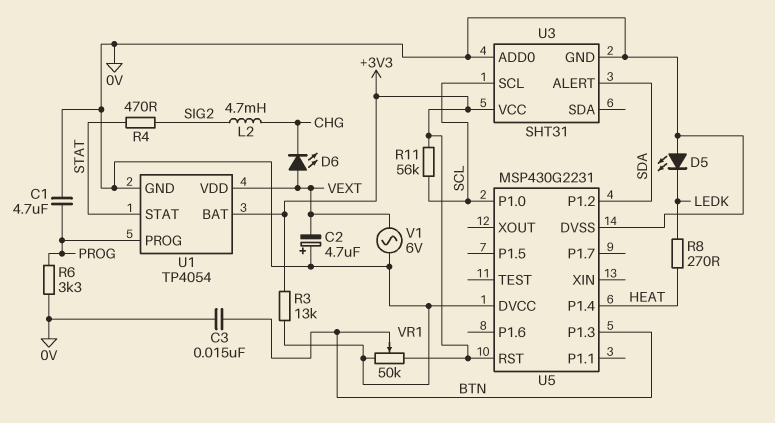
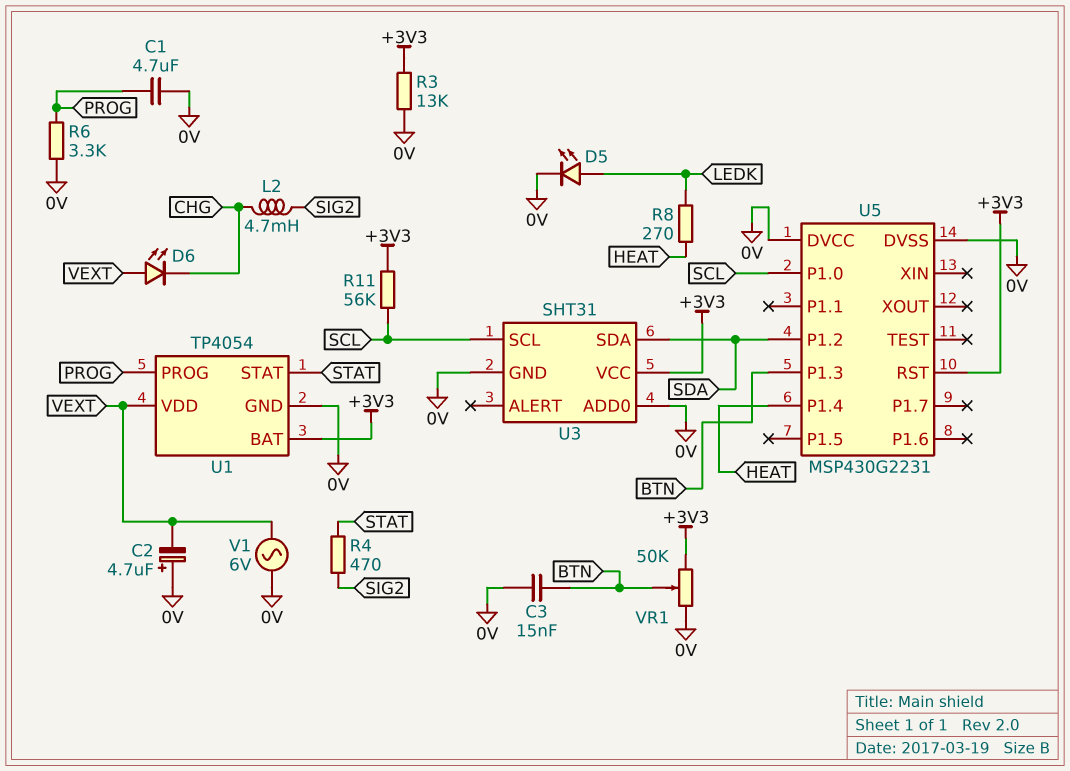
D5: LED (A 0V, K LEDK) -> LED (A LEDK, K 0V)
U3 pin ALERT: SDA -> none
U3 pin SDA: none -> SDA

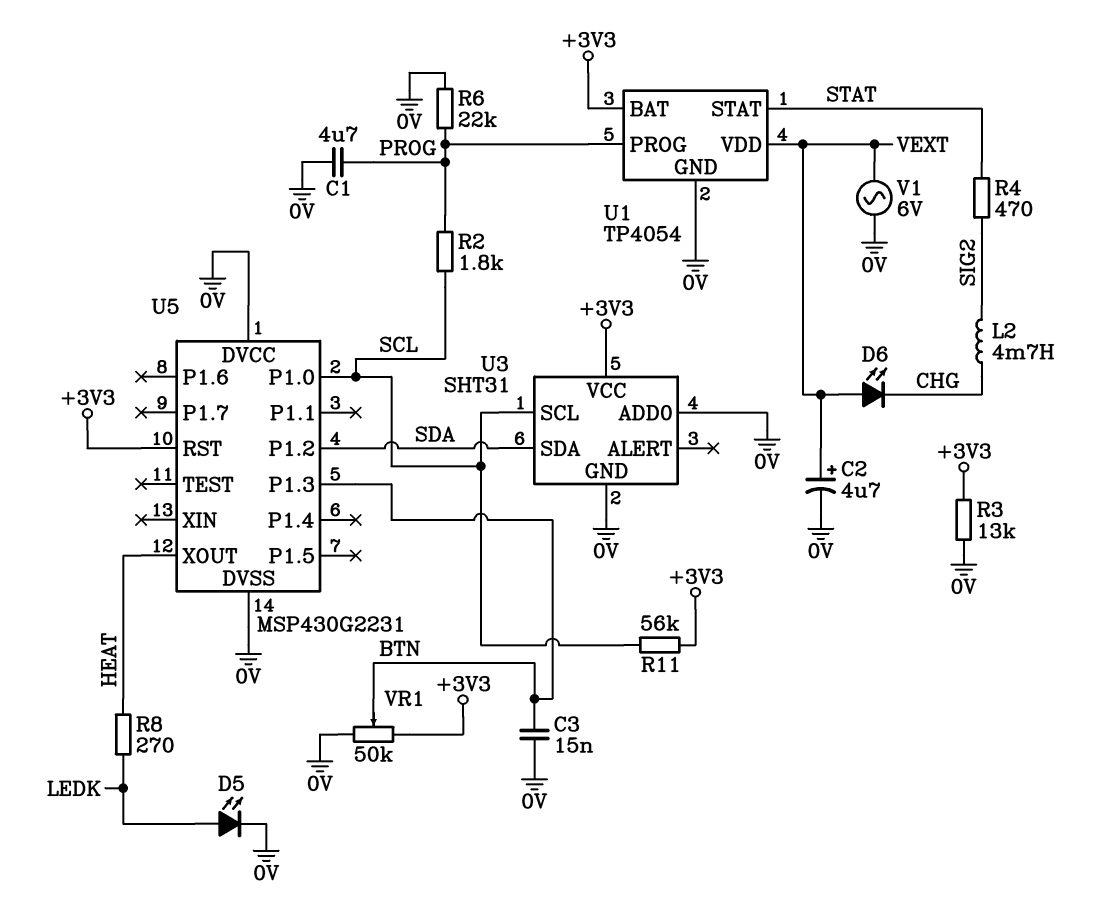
C2: 4.7uF (plus 0V, minus VEXT) -> 4.7uF (plus VEXT, minus 0V)
R2: none -> 1.8k (PROG, SCL)
R6: 3.3k (0V, PROG) -> 22k (0V, PROG)
U5 pin P1.4: HEAT -> none
U5 pin XOUT: none -> HEAT

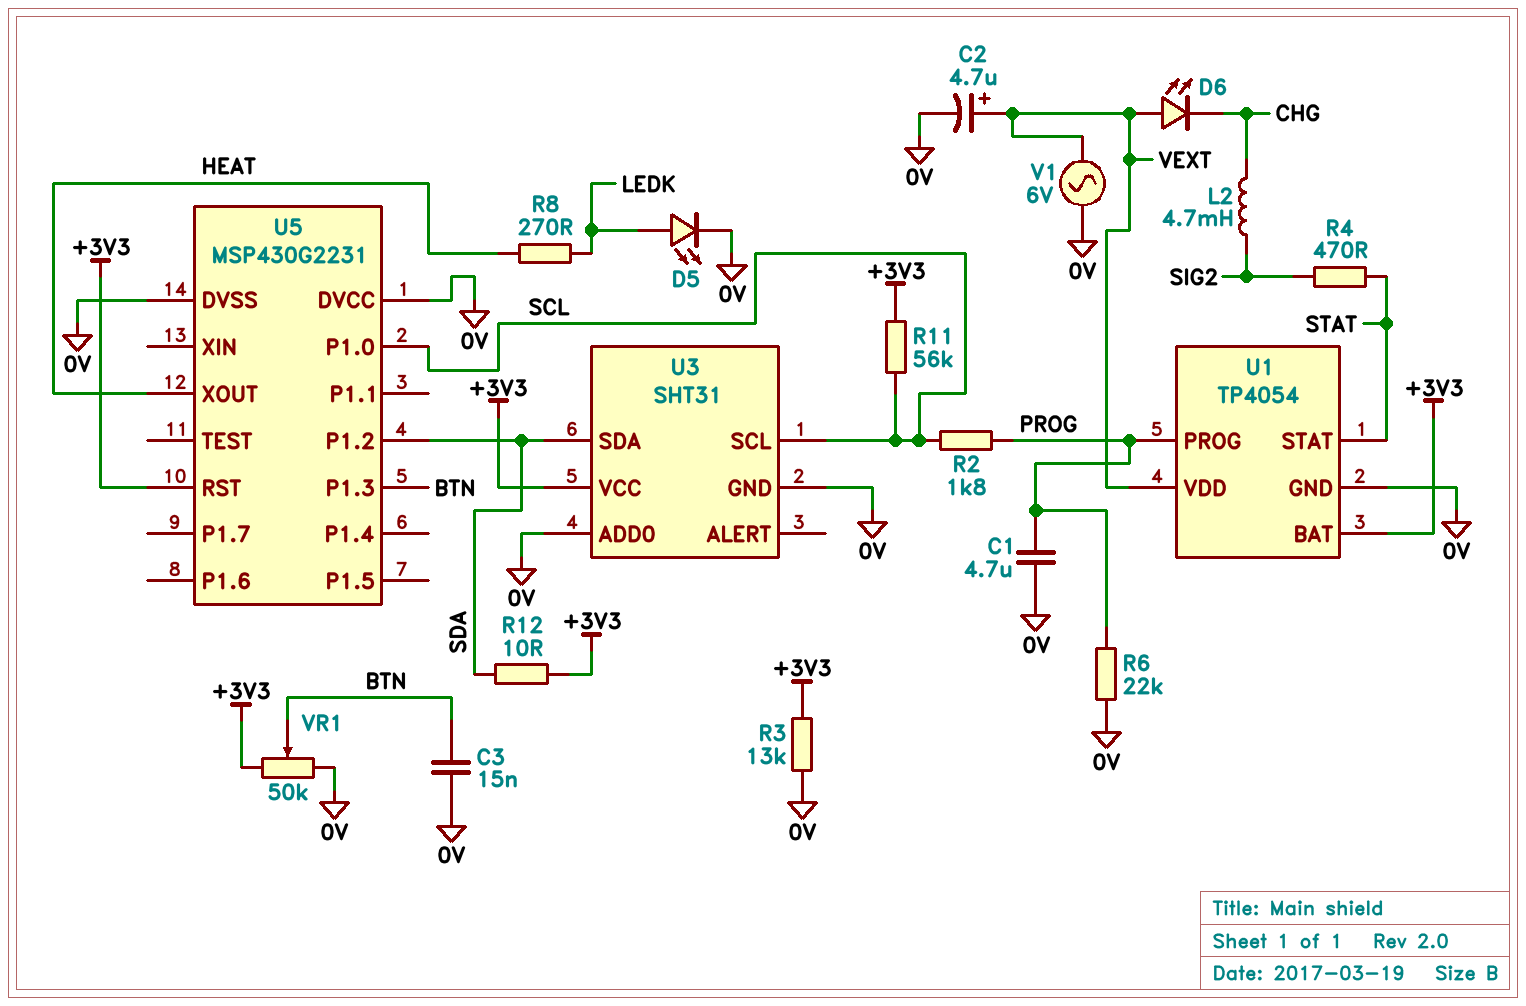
R12: none -> 10 (+3V3, SDA)

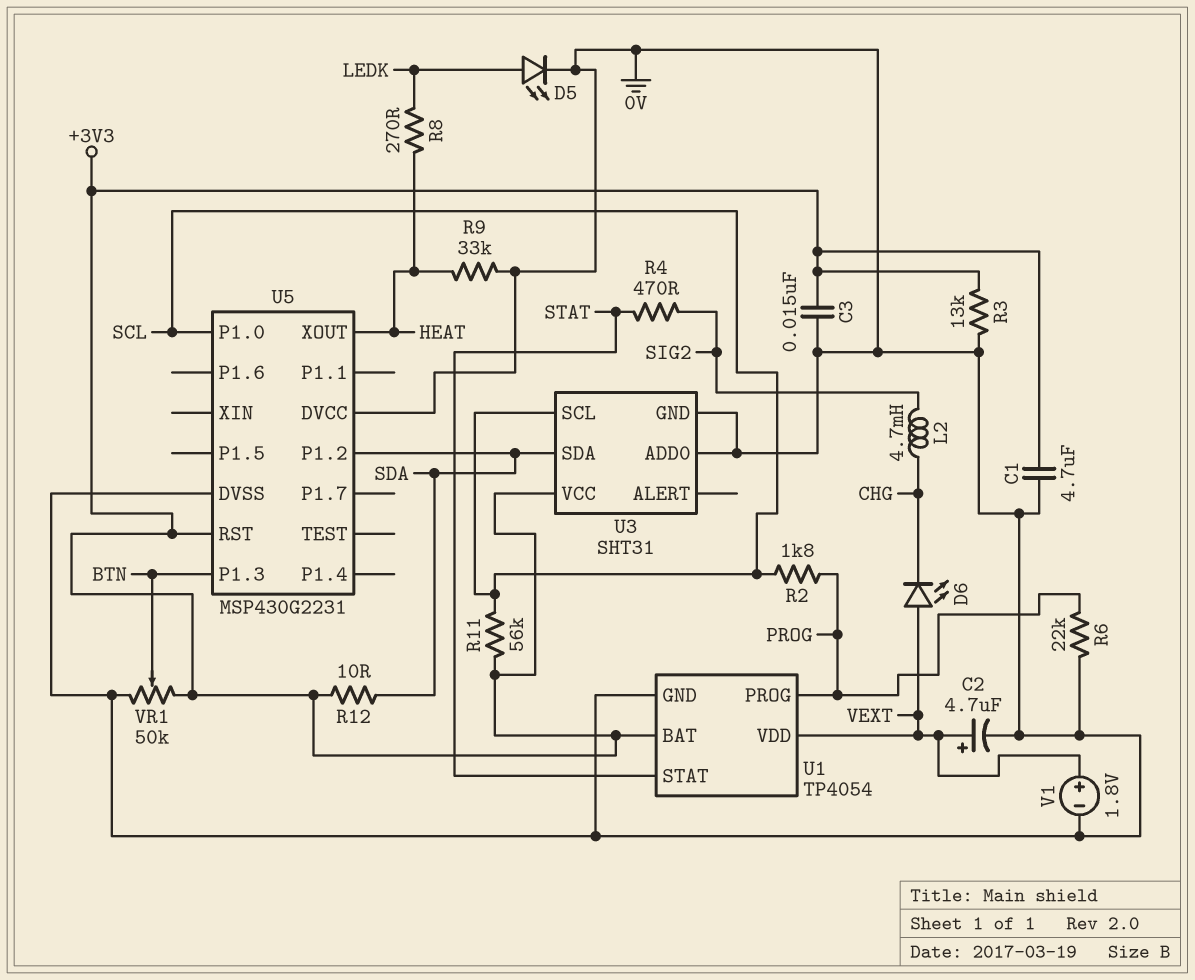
C1: 4.7uF (0V, PROG) -> 4.7uF (+3V3, 0V)
C3: 15nF (0V, BTN) -> 15nF (+3V3, 0V)
R9: none -> 33k (0V, HEAT)
V1: AC 6V (0V, VEXT) -> 1.8V (plus VEXT, minus 0V)

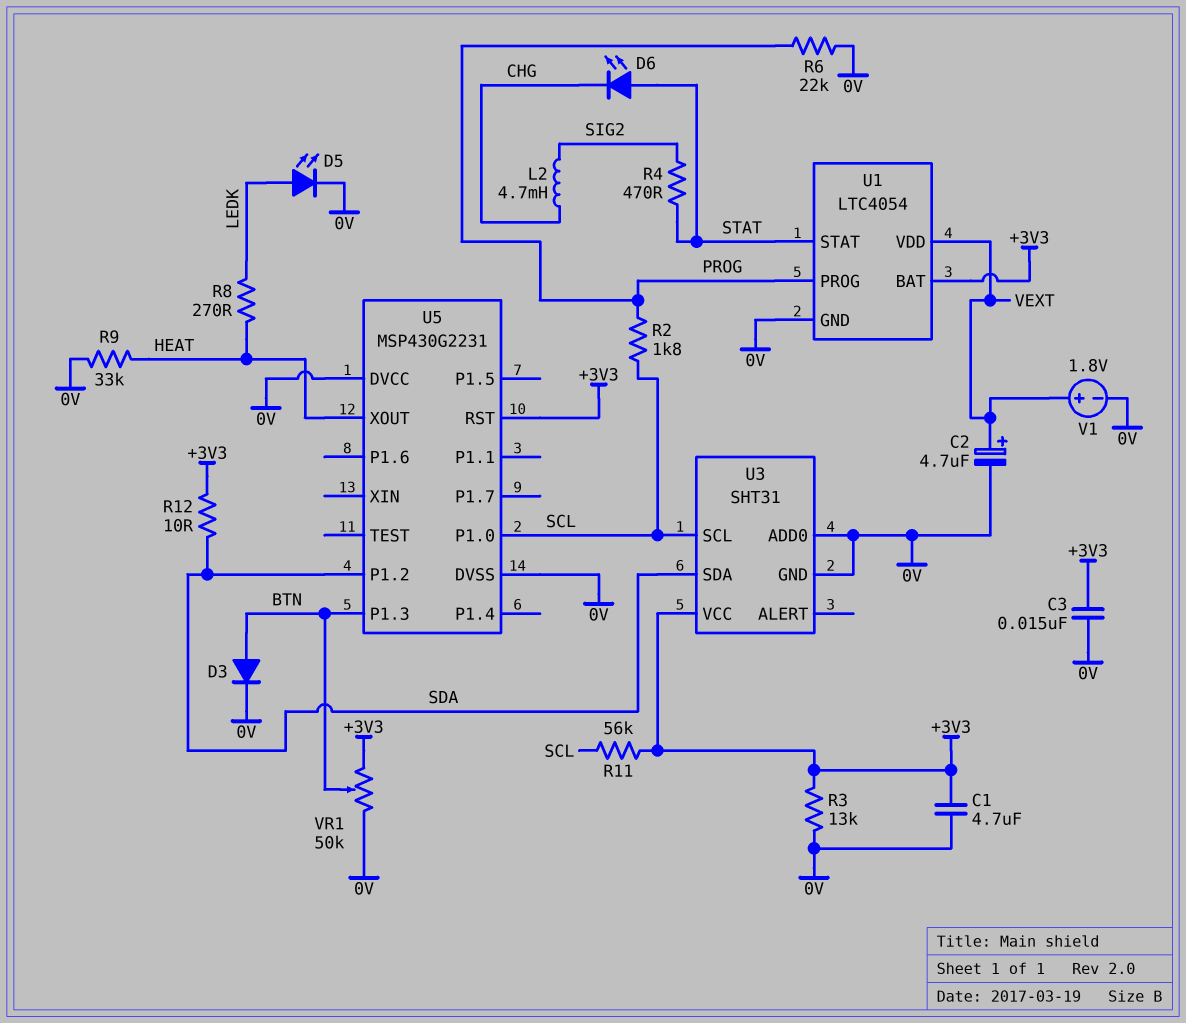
D3: none -> diode (A BTN, K 0V)
D6: LED (A VEXT, K CHG) -> LED (A STAT, K CHG)
U1: TP4054 -> LTC4054

